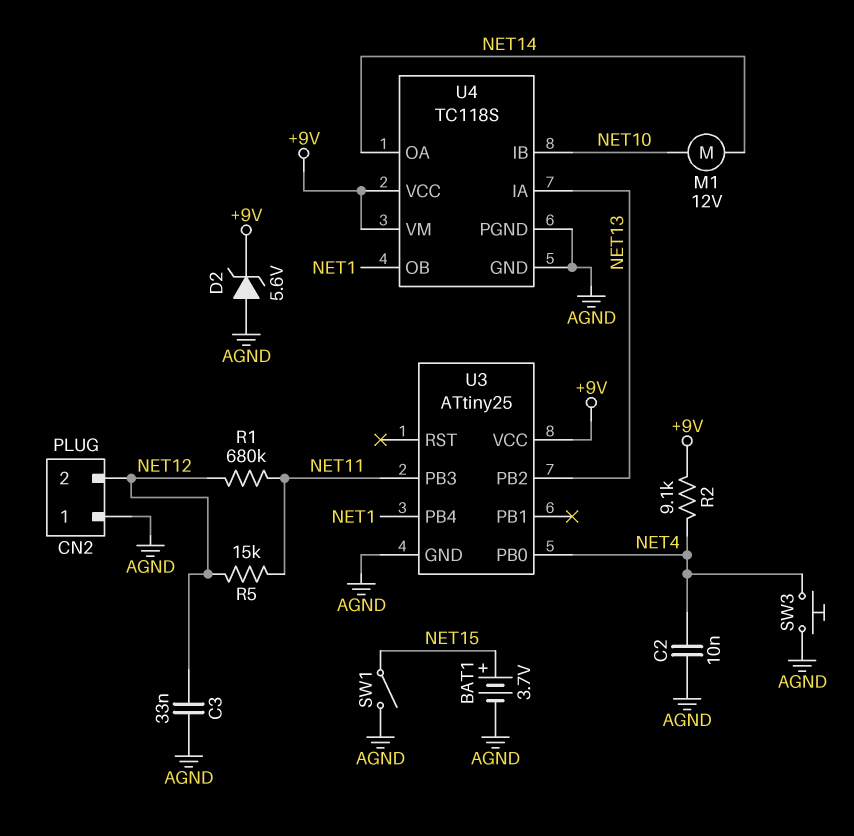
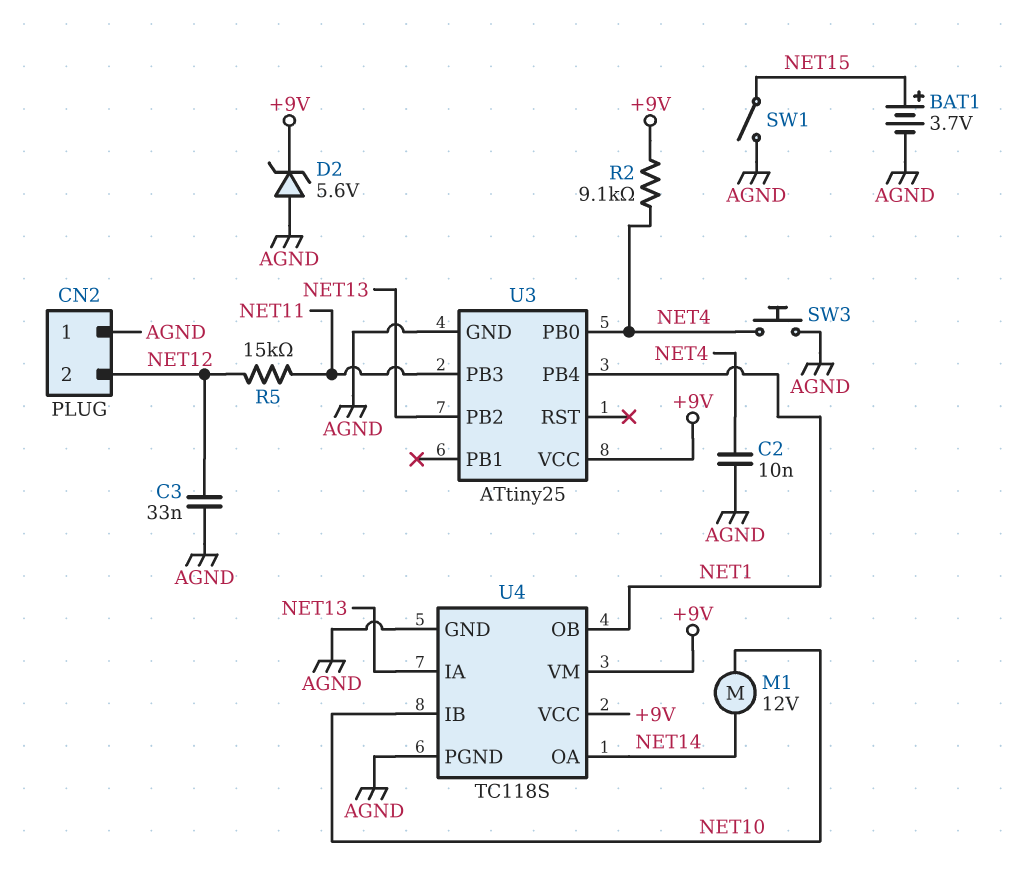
R1: 680k (NET11, NET12) -> none

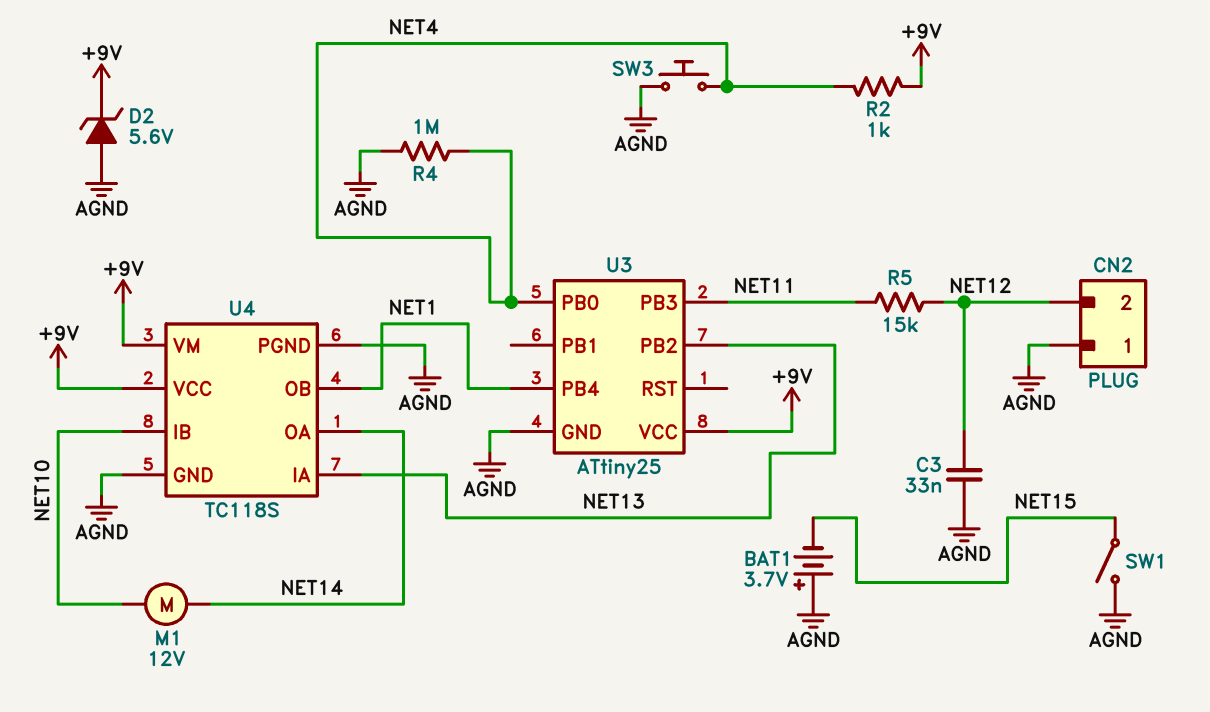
BAT1: 3.7V (plus NET15, minus AGND) -> 3.7V (plus AGND, minus NET15)
C2: 10nF (AGND, NET4) -> none
R2: 9.1k (+9V, NET4) -> 1k (+9V, NET4)
R4: none -> 1M (AGND, NET4)

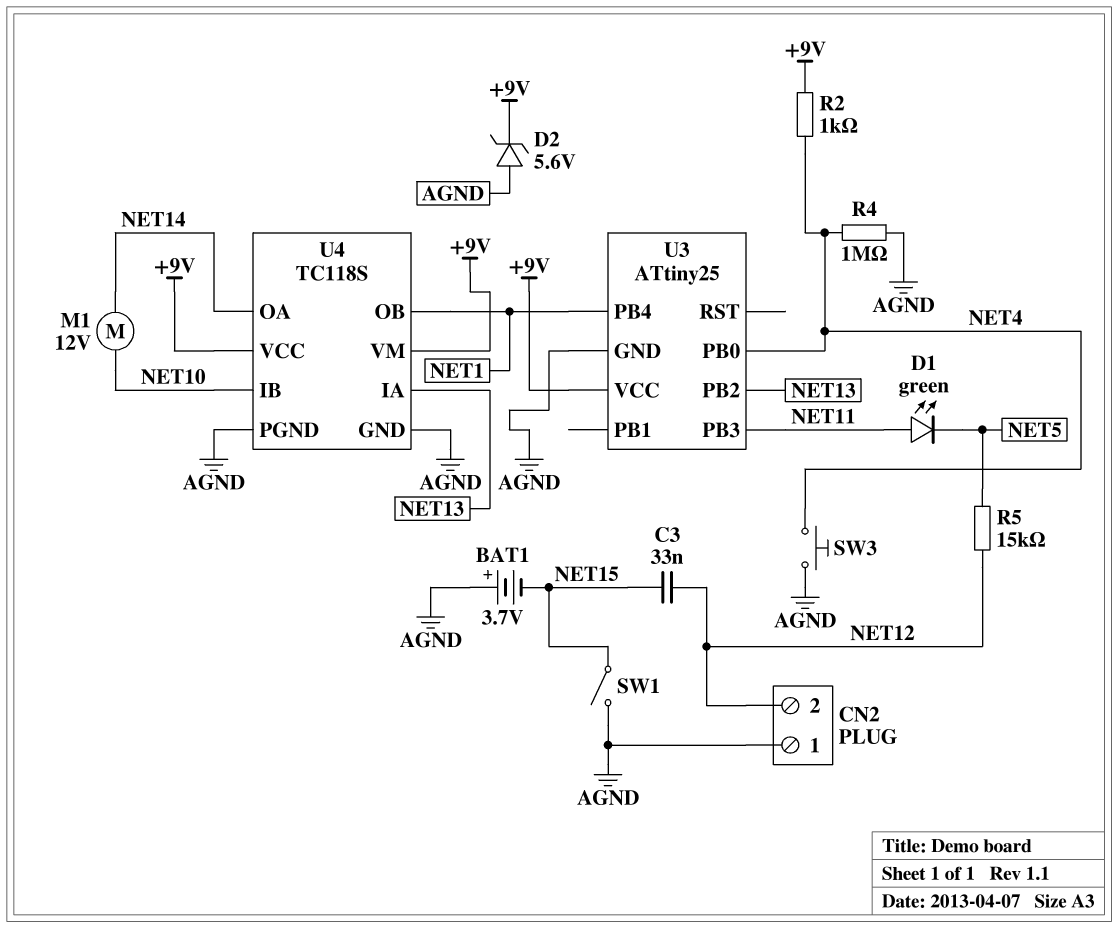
C3: 33nF (AGND, NET12) -> 33nF (NET12, NET15)
D1: none -> LED green (A NET11, K NET5)
R5: 15k (NET11, NET12) -> 15k (NET5, NET12)

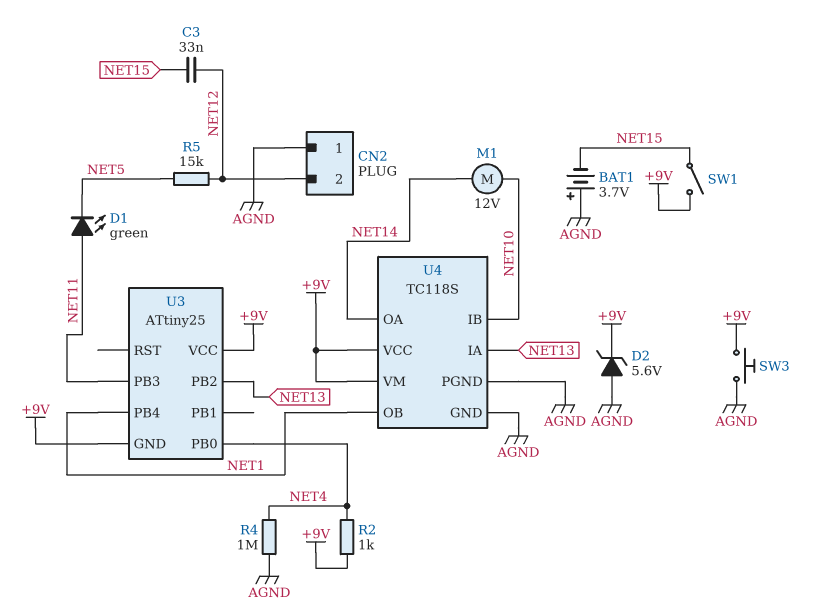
SW1: switch (AGND, NET15) -> switch (+9V, NET15)
SW3: button (AGND, NET4) -> button (+9V, AGND)
U3 pin GND: AGND -> +9V

